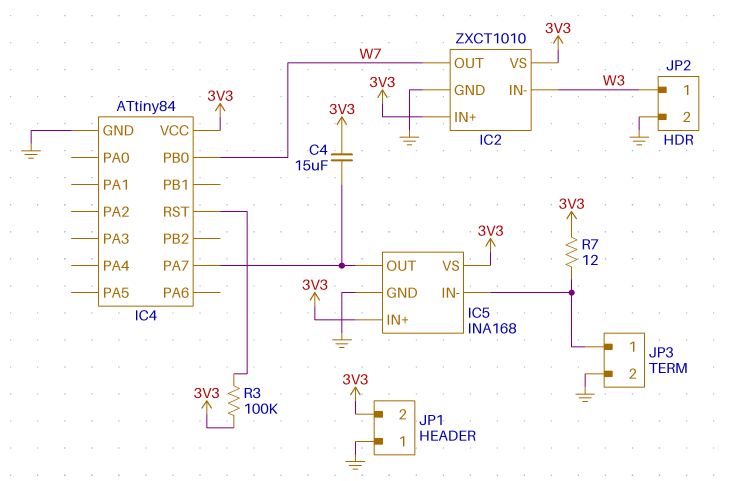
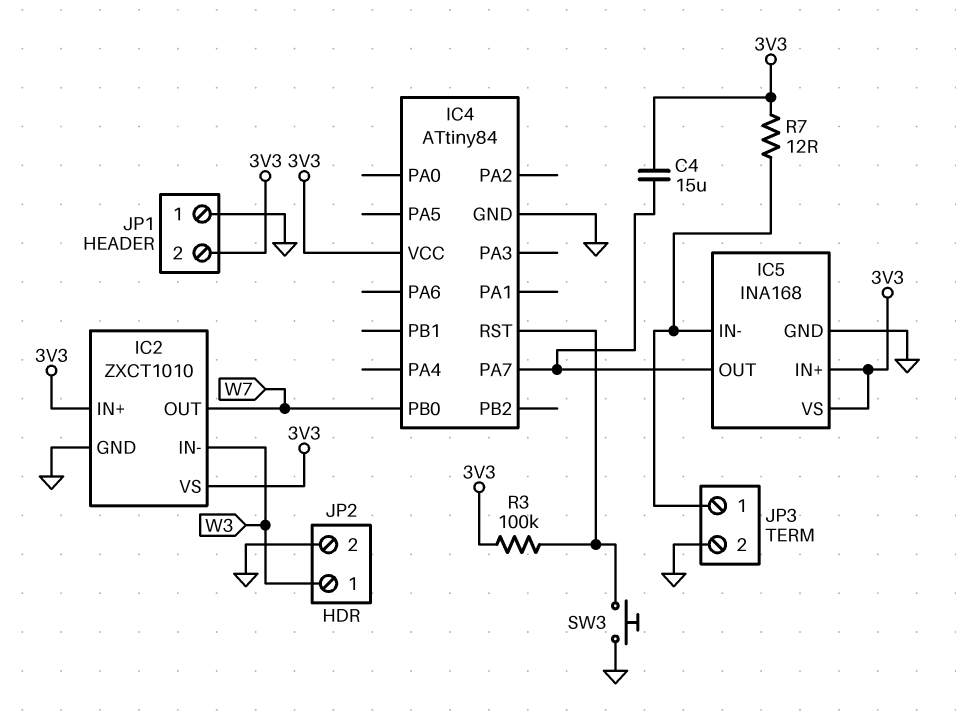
SW3: none -> button (GND, IC4/RST)

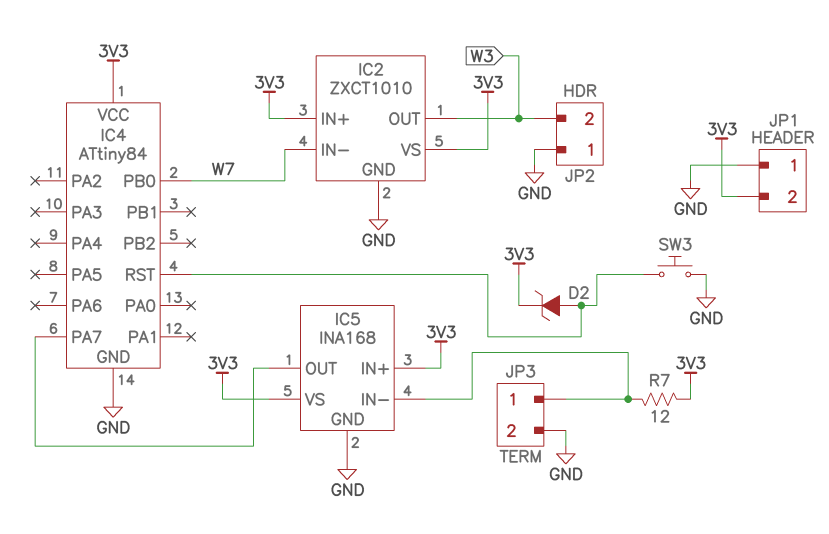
C4: 15uF (3V3, IC4/PA7) -> none
D2: none -> zener (A IC4/RST, K 3V3)
IC2 pin IN-: W3 -> W7
IC2 pin OUT: W7 -> W3
JP2 pin 1: W3 -> GND
JP2 pin 2: GND -> W3
R3: 100k (3V3, IC4/RST) -> none

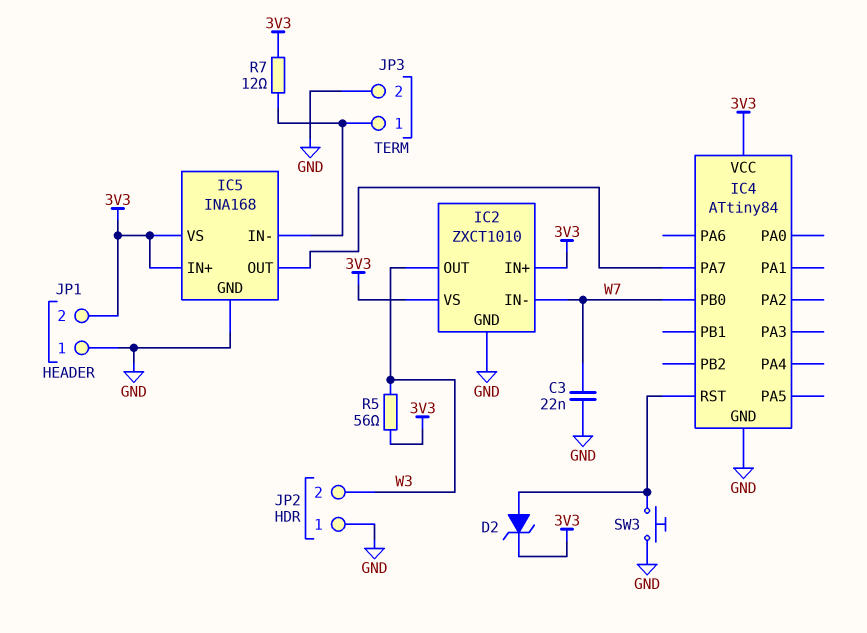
C3: none -> 22nF (GND, W7)
R5: none -> 56 (3V3, W3)

